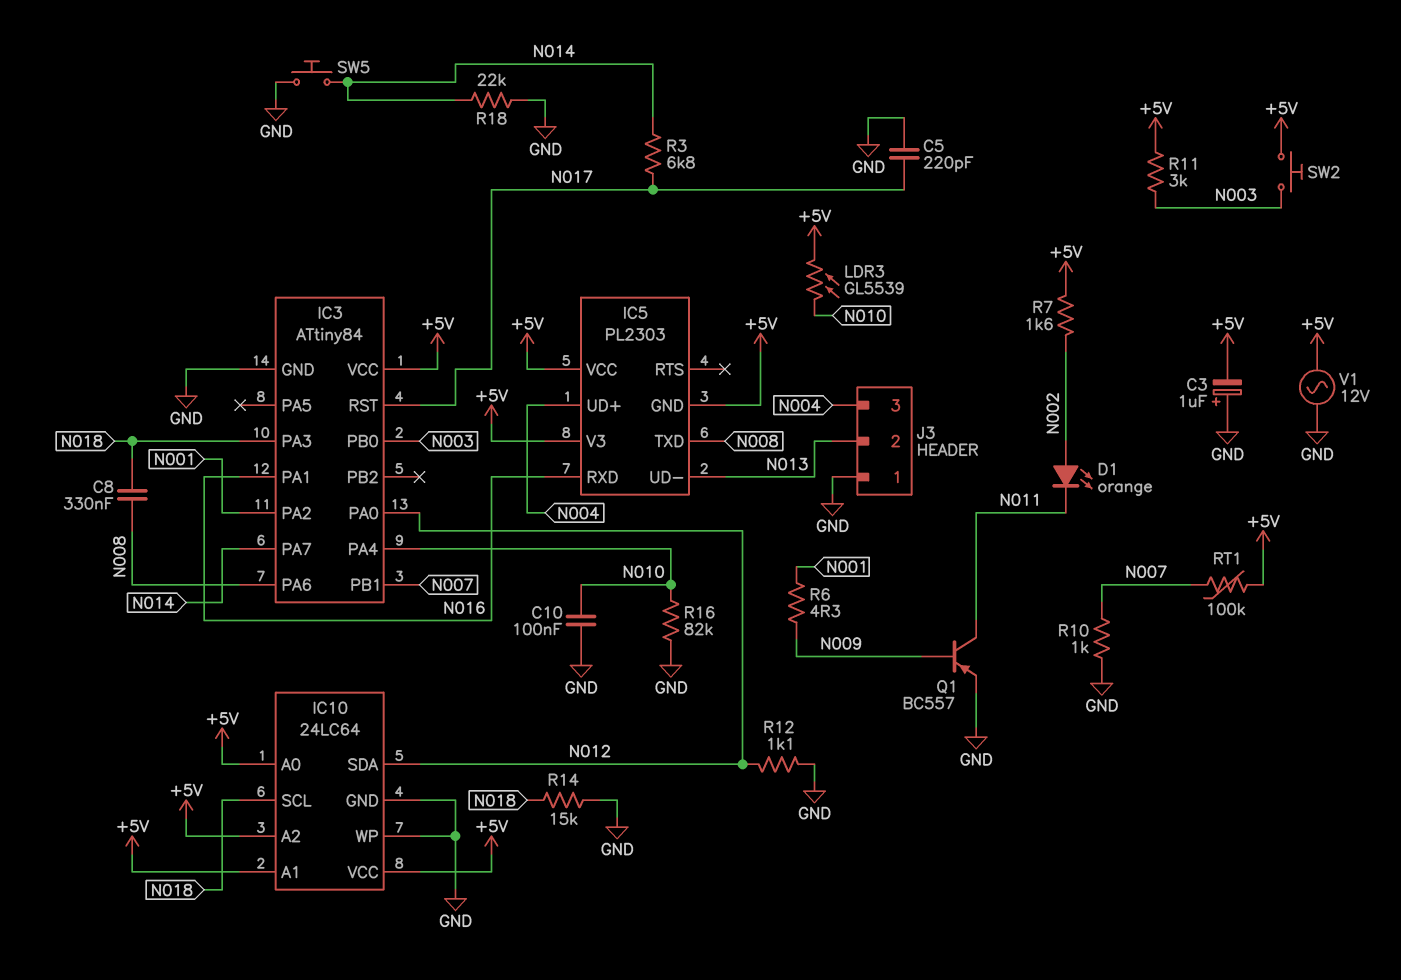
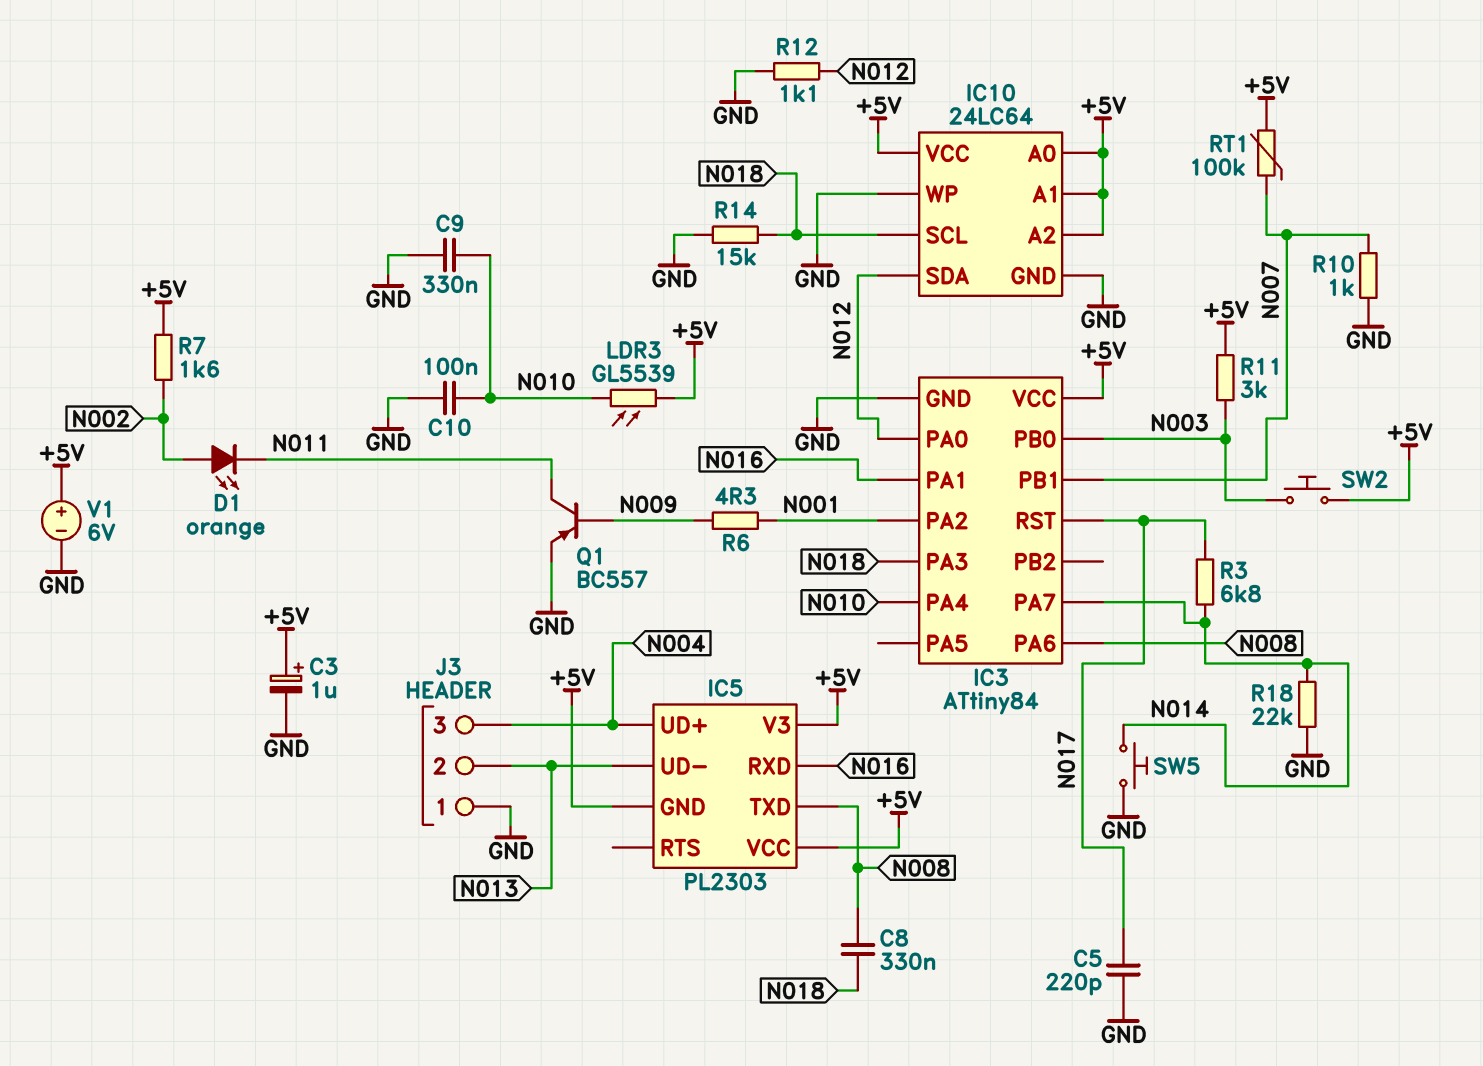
C3: 1uF (plus GND, minus +5V) -> 1uF (plus +5V, minus GND)
C9: none -> 330nF (GND, N010)
R16: 82k (GND, N010) -> none
V1: AC 12V (+5V, GND) -> 6V (plus +5V, minus GND)

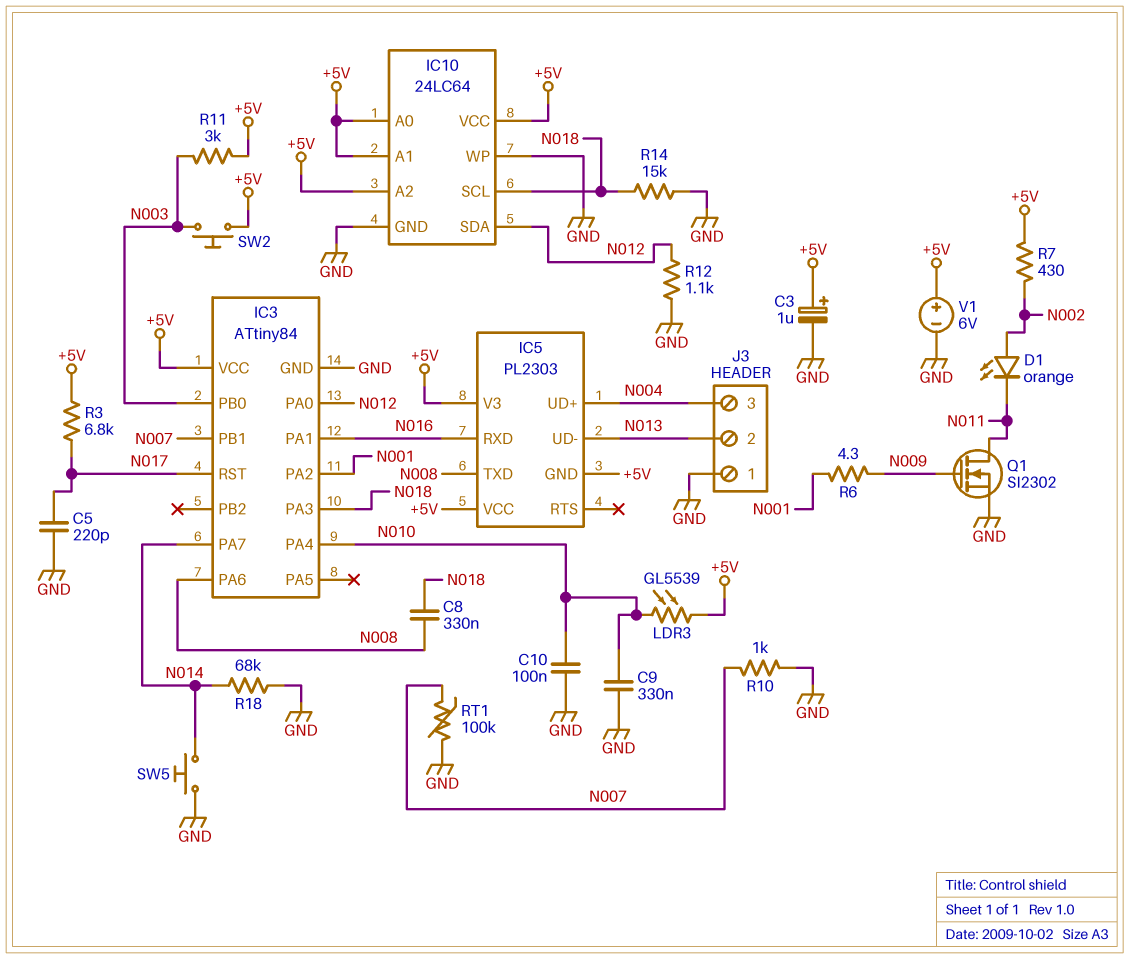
Q1: PNP BC557 (B N009, C N011, E GND) -> NMOS SI2302 (G N009, D N011, S GND)
R3: 6.8k (N014, N017) -> 6.8k (+5V, N017)
R7: 1.6k (+5V, N002) -> 430 (+5V, N002)
R18: 22k (GND, N014) -> 68k (GND, N014)
RT1: 100k (+5V, N007) -> 100k (GND, N007)

